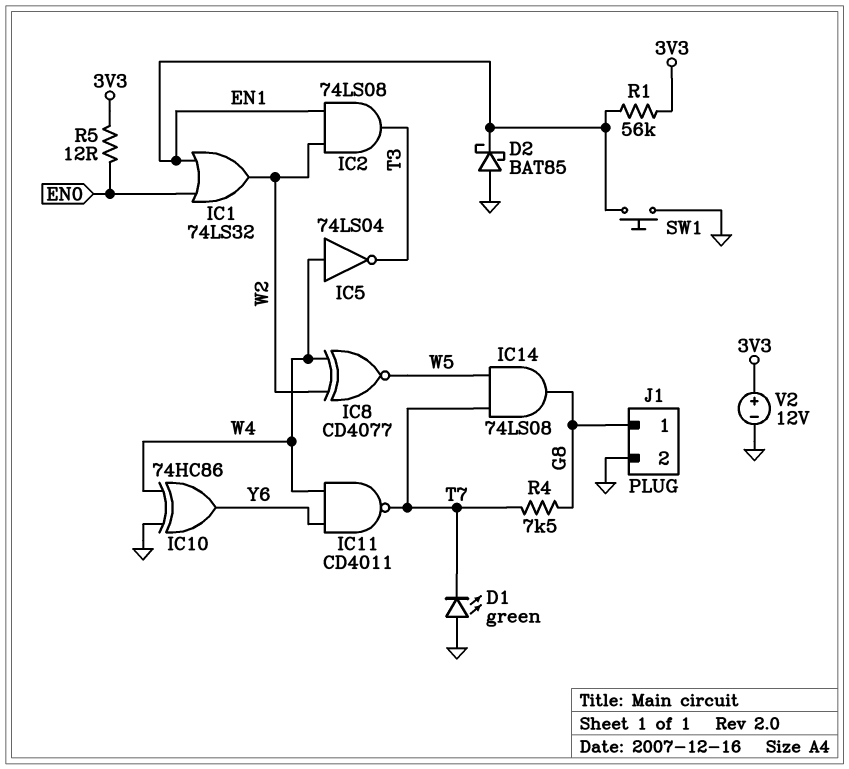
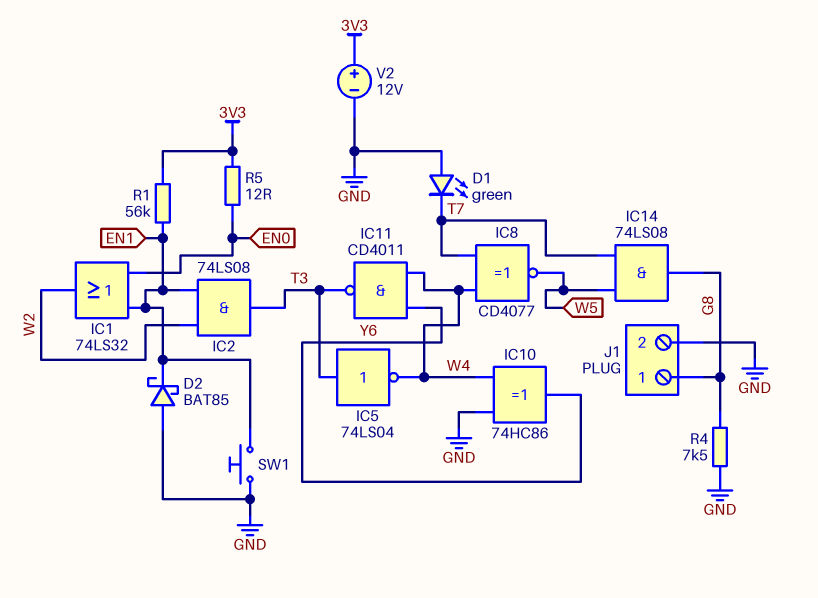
IC5: NOT 74LS04 (in W4, out T3) -> NOT 74LS04 (in T3, out W4)
IC8: XNOR CD4077 (in W2, in W4, out W5) -> XNOR CD4077 (in T7, in W4, out W5)
IC11: NAND CD4011 (in W4, in Y6, out T7) -> NAND CD4011 (in W4, in Y6, out T3)
R4: 7.5k (G8, T7) -> 7.5k (G8, GND)

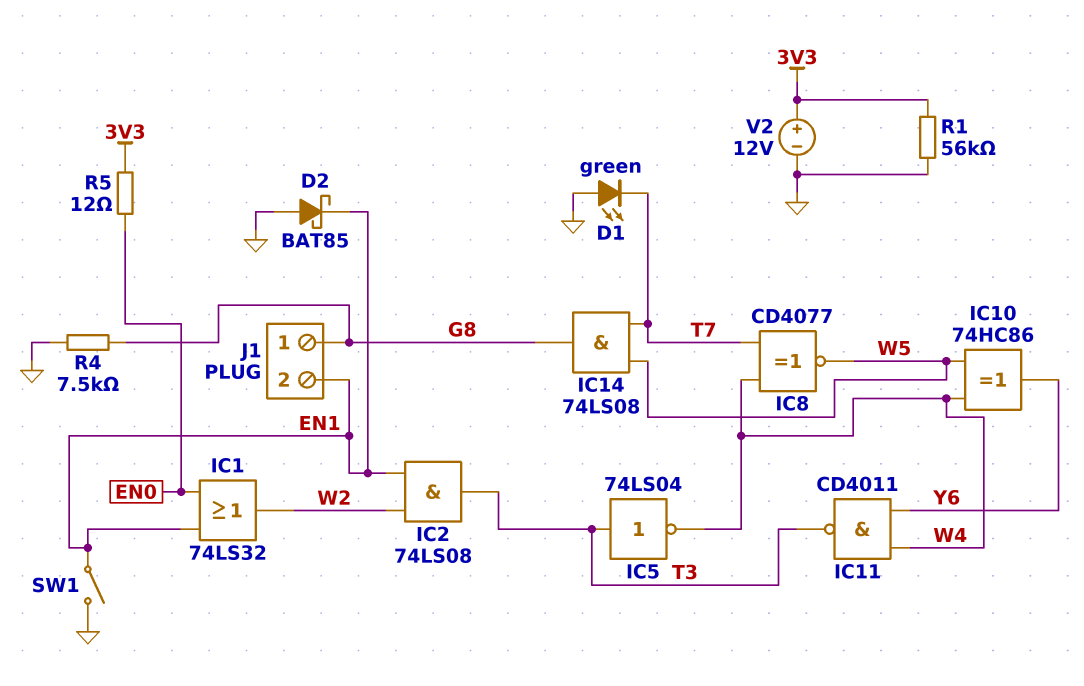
IC10: XOR 74HC86 (in GND, in W4, out Y6) -> XOR 74HC86 (in W4, in W5, out Y6)
J1 pin 2: GND -> EN1
R1: 56k (3V3, EN1) -> 56k (3V3, GND)
SW1: button (EN1, GND) -> switch (EN1, GND)

